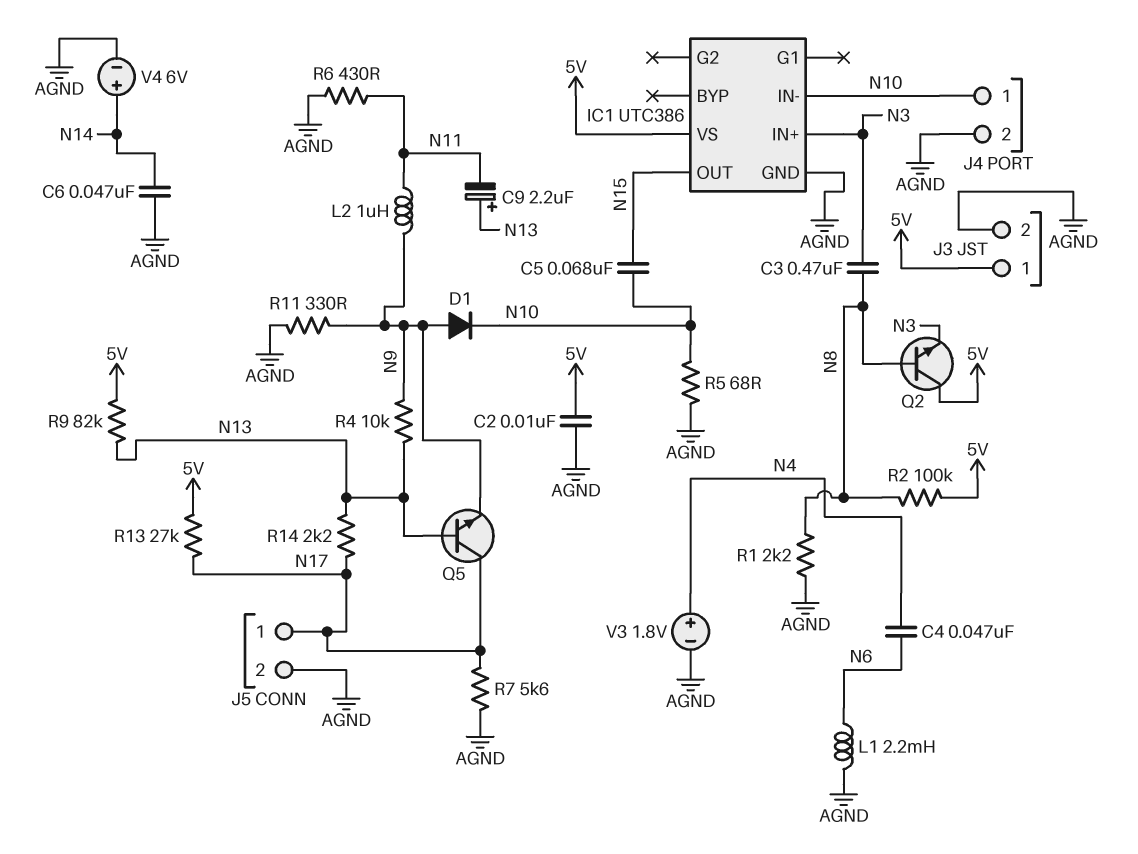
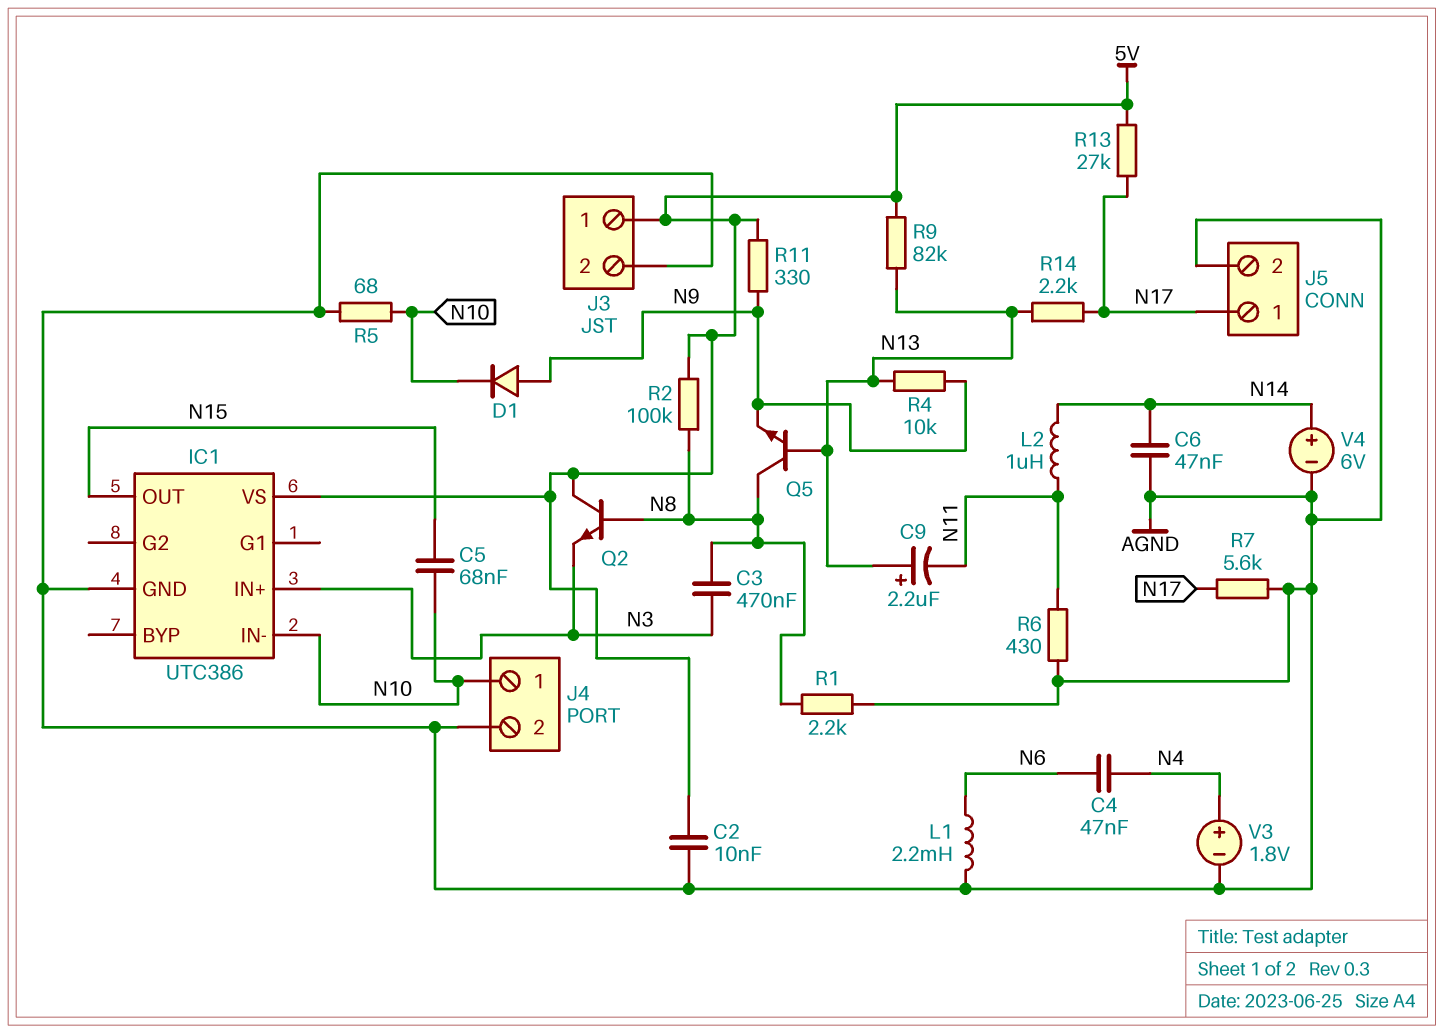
L2: 1uH (N9, N11) -> 1uH (N11, N14)
Q5: NPN (B N13, C N17, E N9) -> NPN (B N13, C N8, E N9)
R11: 330 (AGND, N9) -> 330 (5V, N9)

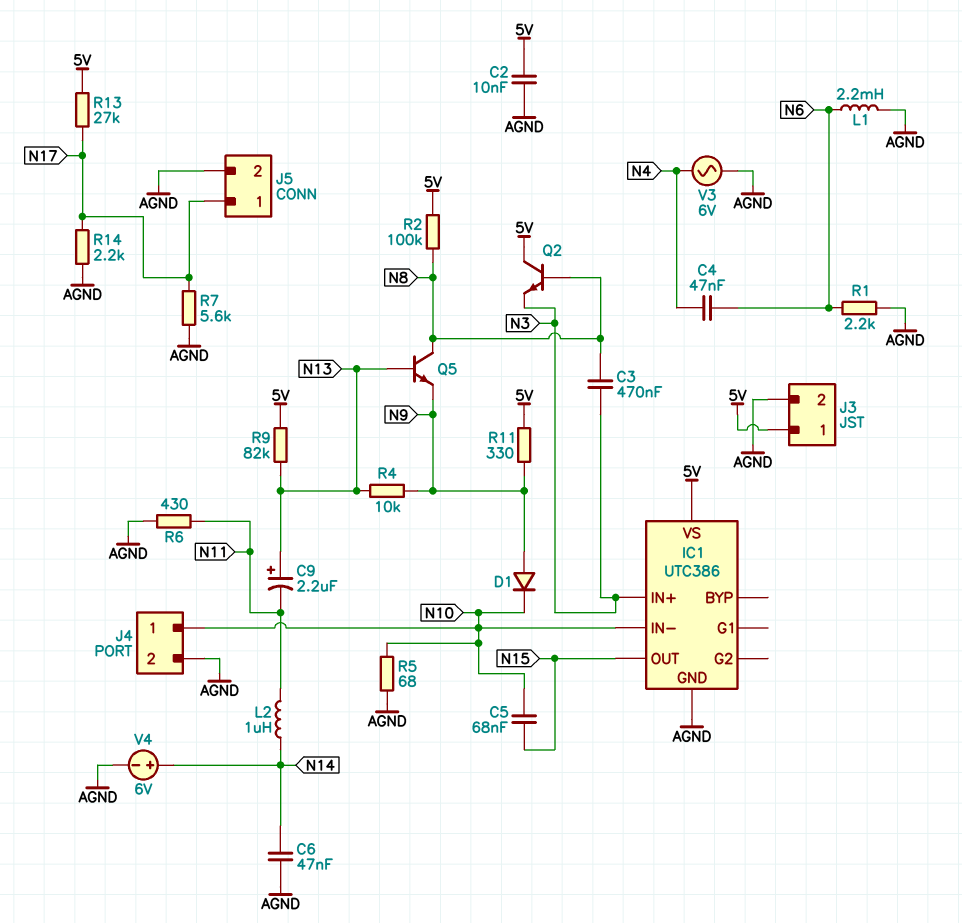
R1: 2.2k (AGND, N8) -> 2.2k (AGND, N6)
R14: 2.2k (N13, N17) -> 2.2k (AGND, N17)
V3: 1.8V (plus N4, minus AGND) -> AC 6V (AGND, N4)

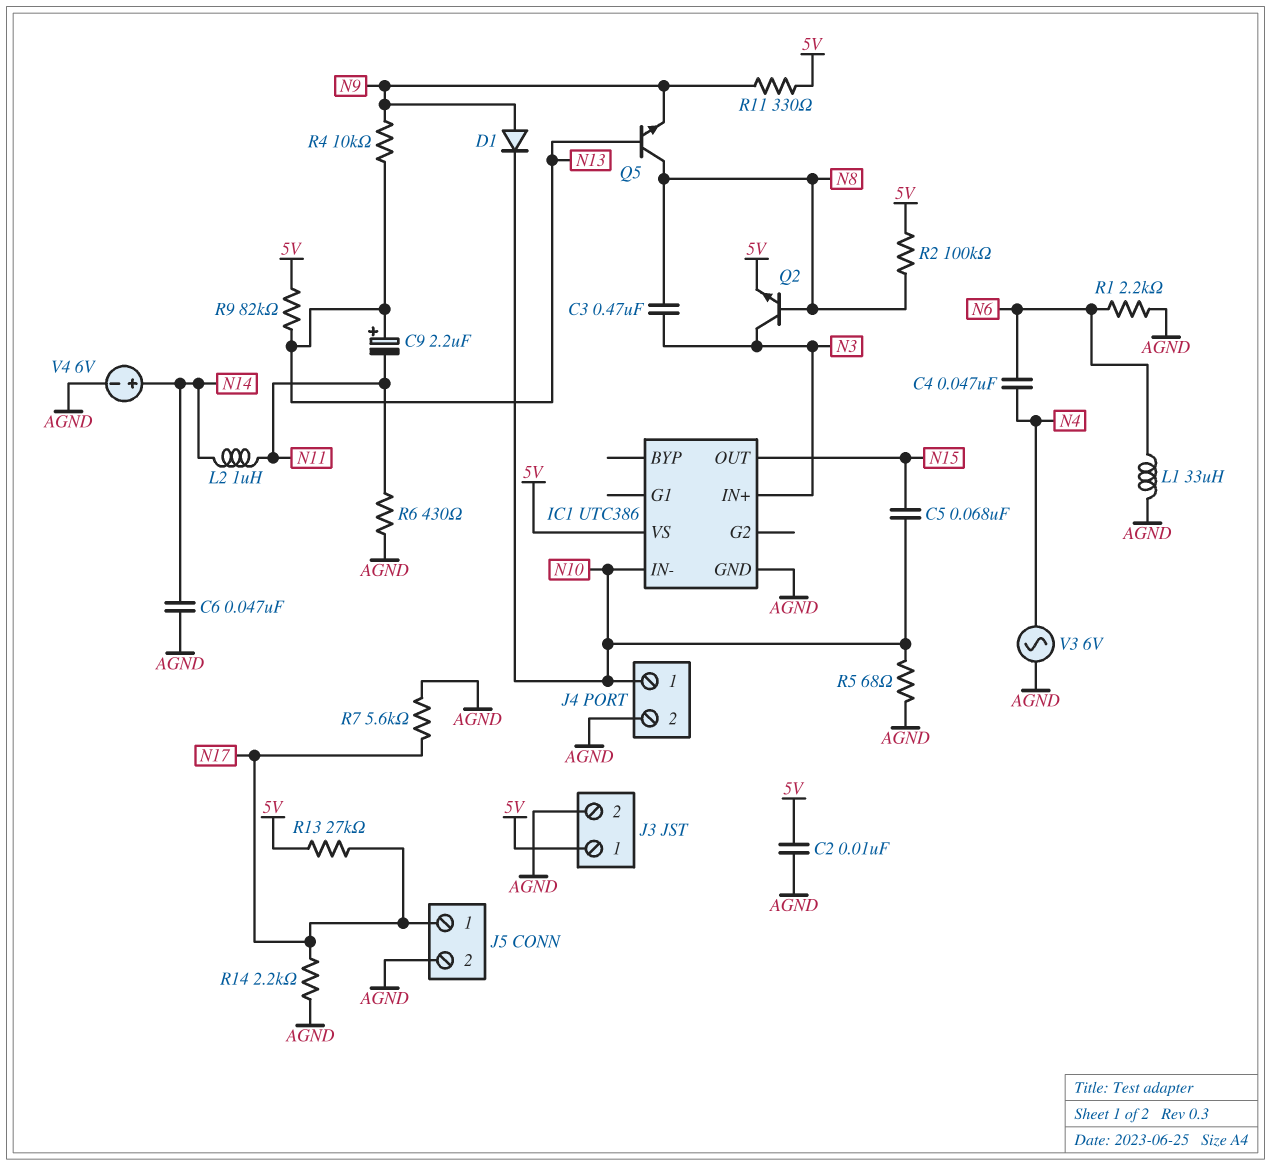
L1: 2.2mH (AGND, N6) -> 33uH (AGND, N6)
Q2: NPN (B N8, C 5V, E N3) -> NPN (B N8, C N3, E 5V)

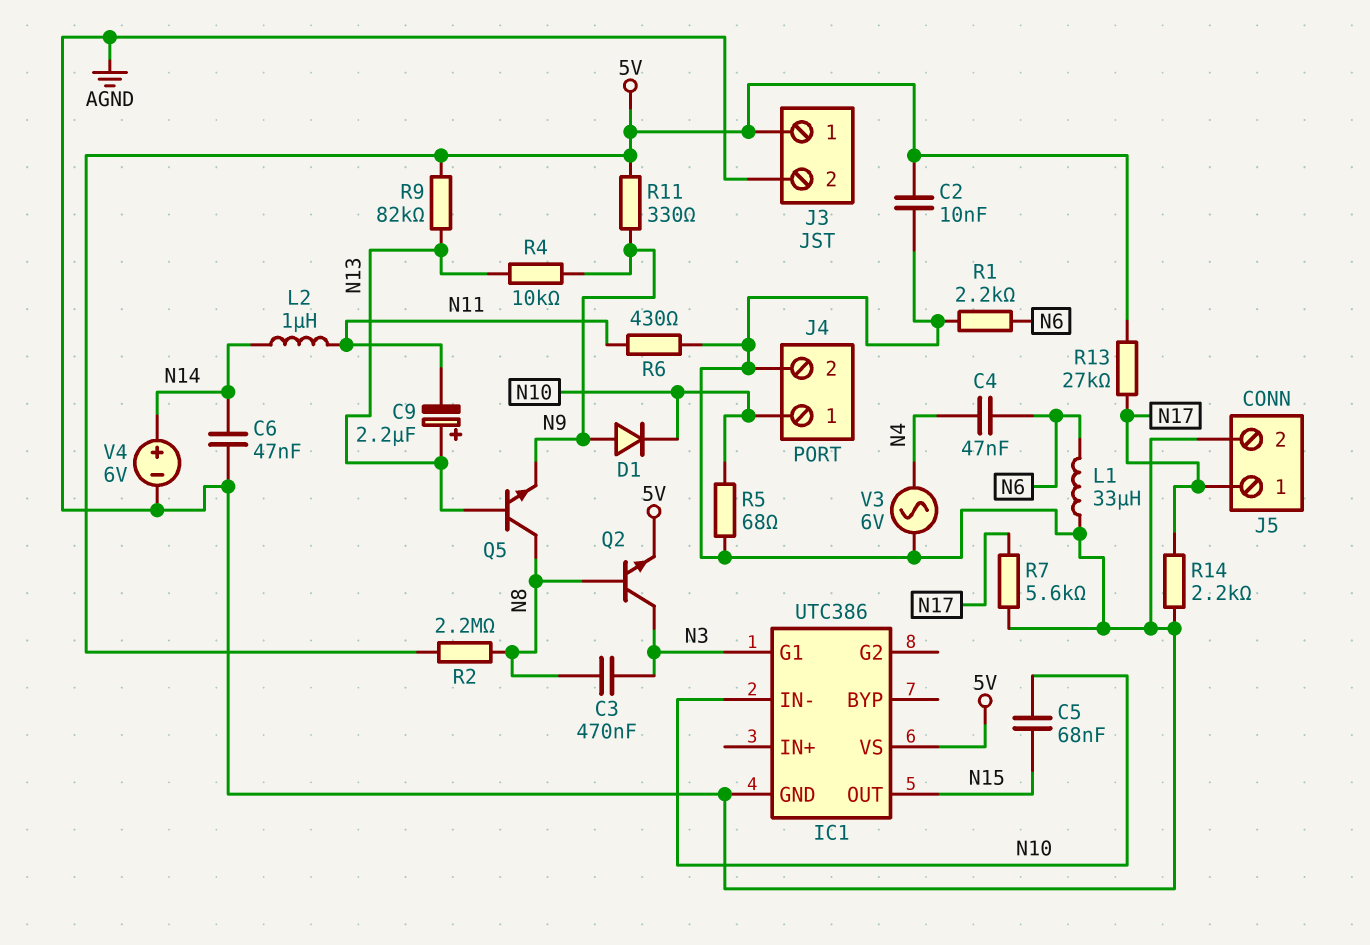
IC1 pin G1: none -> N3
IC1 pin IN+: N3 -> none
R2: 100k (5V, N8) -> 2.2M (5V, N8)

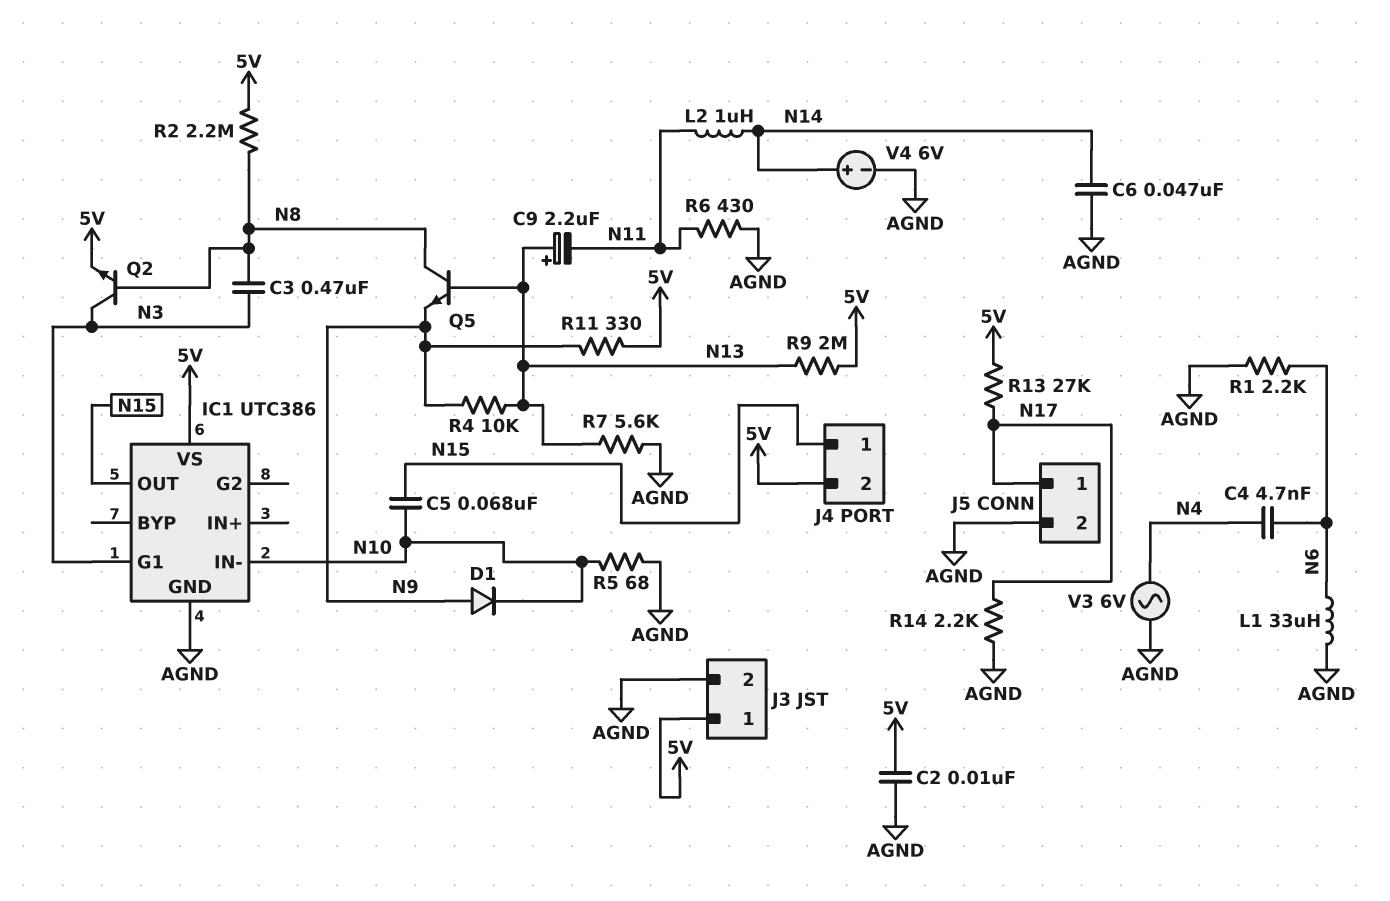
C4: 47nF (N4, N6) -> 4.7nF (N4, N6)
J4 pin 1: N10 -> N15
J4 pin 2: AGND -> 5V
R7: 5.6k (AGND, N17) -> 5.6k (AGND, N13)
R9: 82k (5V, N13) -> 2M (5V, N13)

